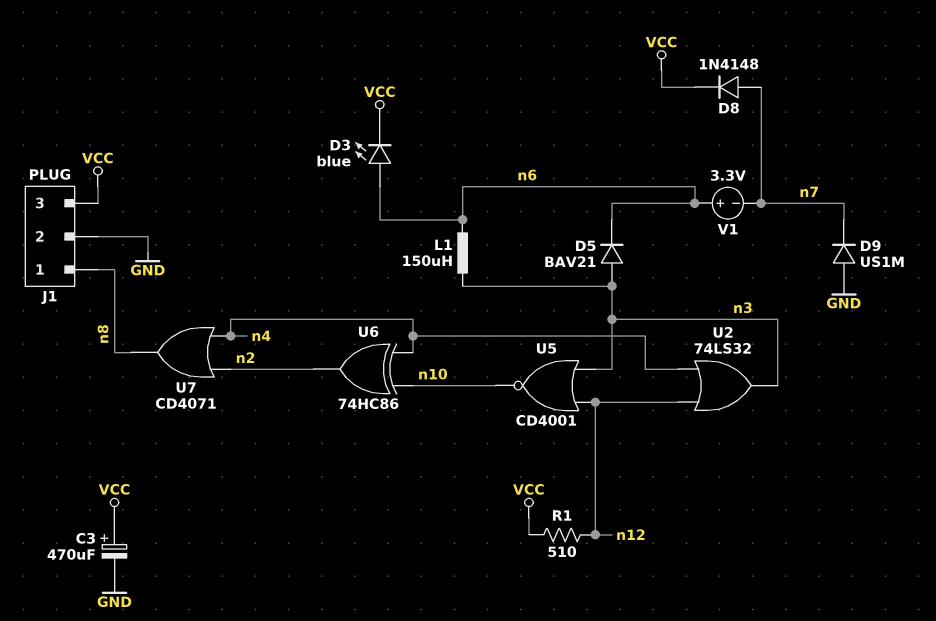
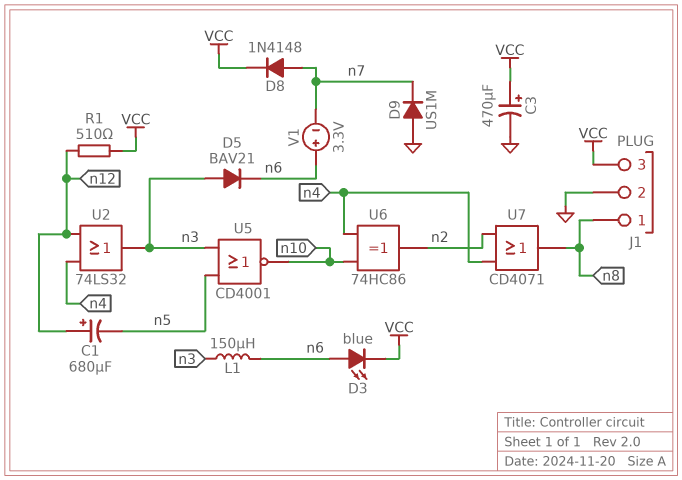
C1: none -> 680uF (plus n12, minus n5)
U5: NOR CD4001 (in n3, in n12, out n10) -> NOR CD4001 (in n3, in n5, out n10)

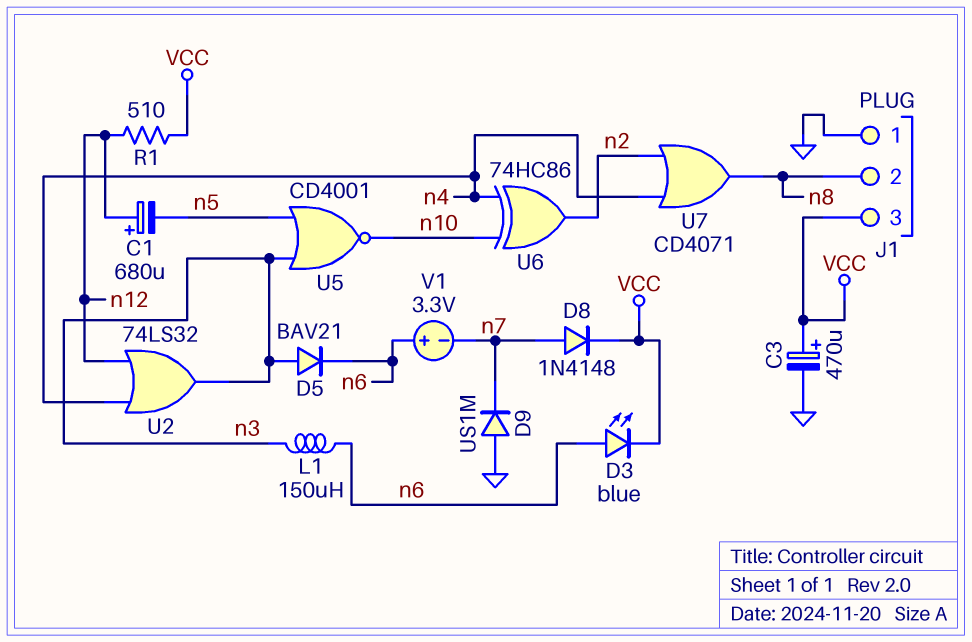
J1 pin 1: n8 -> GND
J1 pin 2: GND -> n8

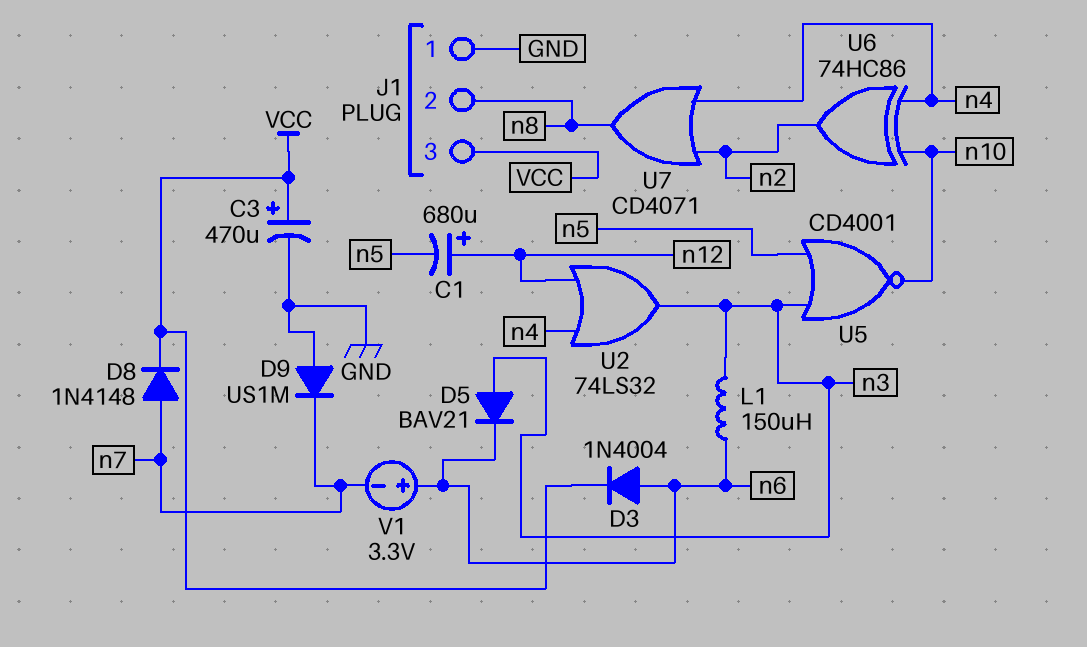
D3: LED blue (A n6, K VCC) -> diode 1N4004 (A n6, K VCC)
R1: 510 (VCC, n12) -> none

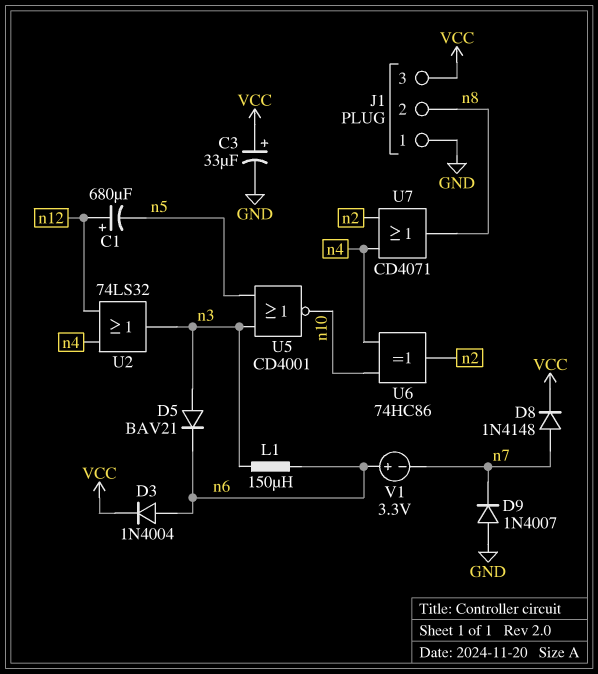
C3: 470uF (plus VCC, minus GND) -> 33uF (plus VCC, minus GND)
D9: diode US1M (A GND, K n7) -> diode 1N4007 (A GND, K n7)

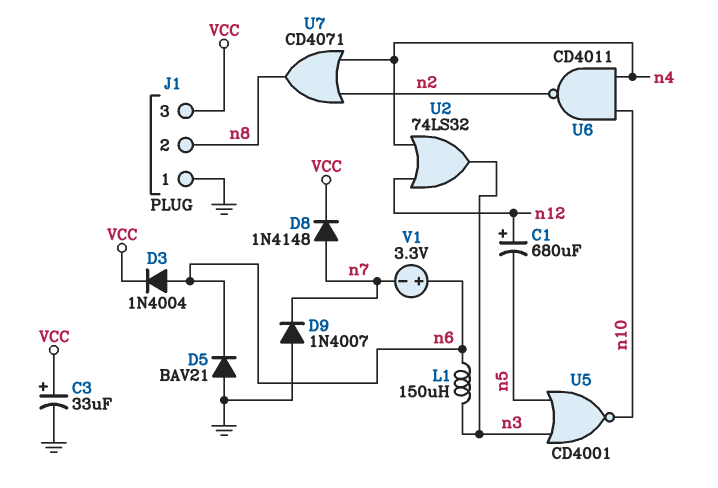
D5: diode BAV21 (A n3, K n6) -> diode BAV21 (A GND, K n6)
U6: XOR 74HC86 (in n4, in n10, out n2) -> NAND CD4011 (in n4, in n10, out n2)

